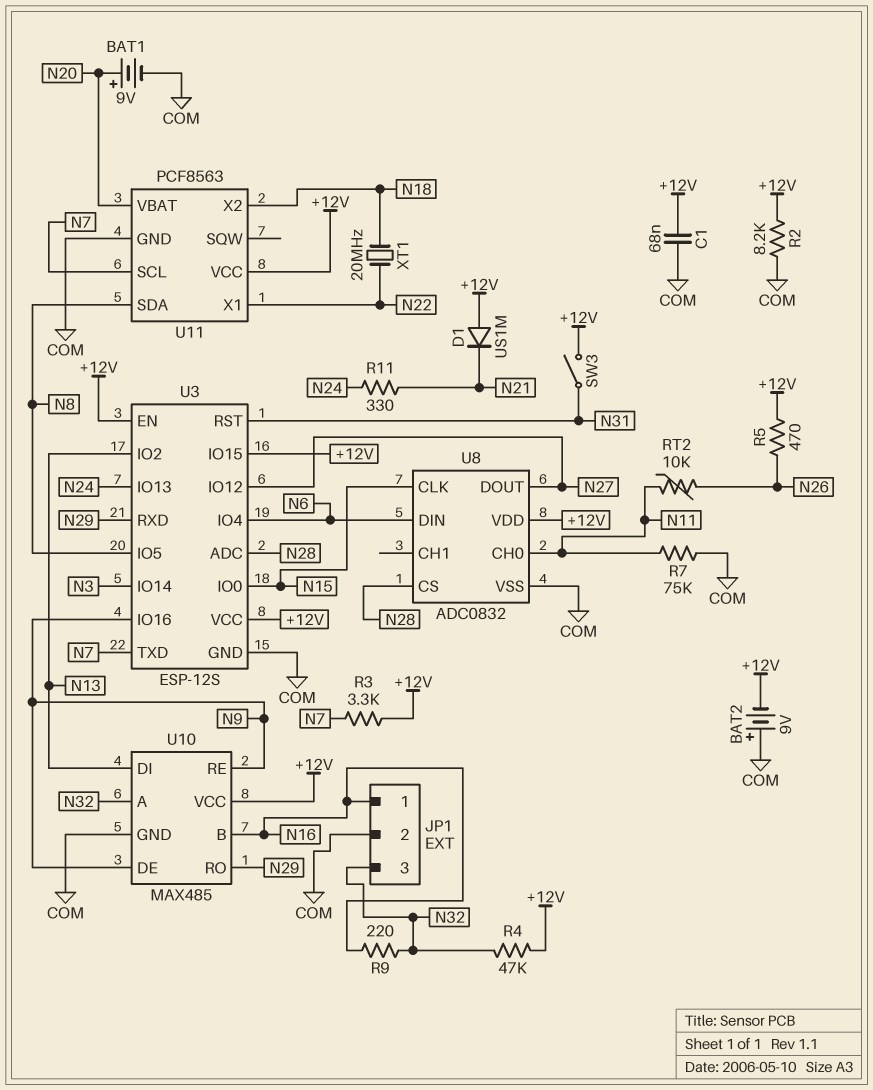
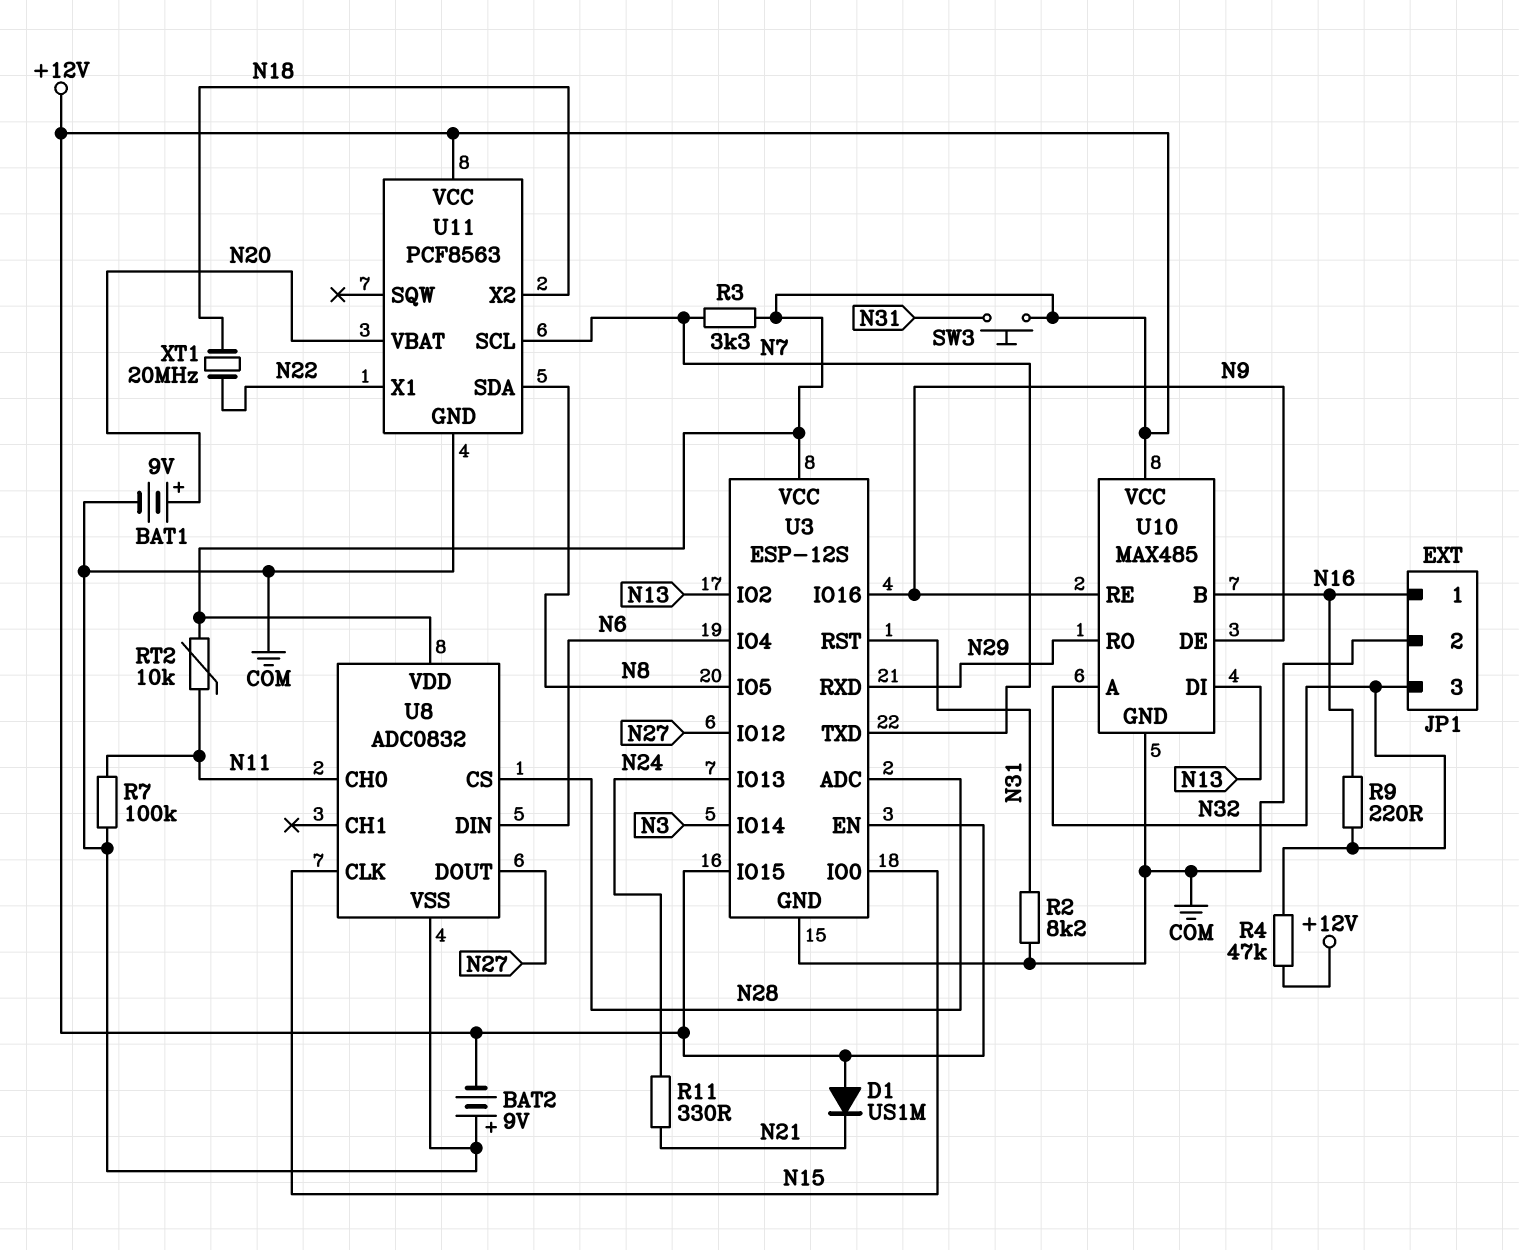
C1: 68nF (+12V, COM) -> none
R2: 8.2k (+12V, COM) -> 8.2k (COM, N31)
R5: 470 (+12V, N26) -> none
R7: 75k (COM, N11) -> 100k (COM, N11)
RT2: 10k (N11, N26) -> 10k (+12V, N11)
SW3: switch (+12V, N31) -> button (+12V, N31)

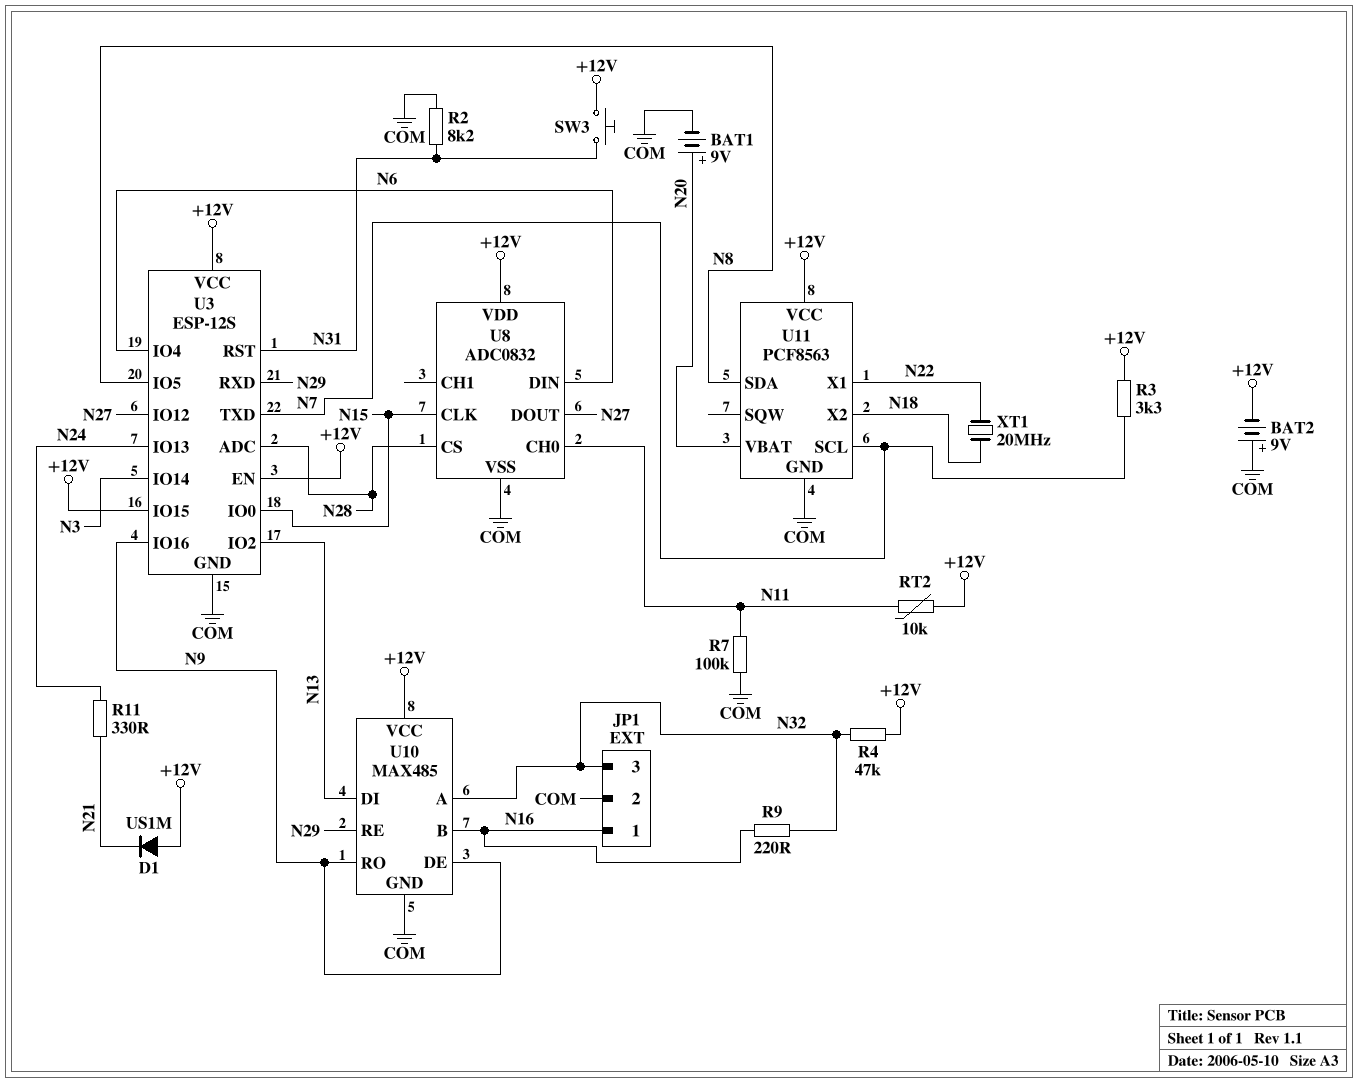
U10 pin RE: N9 -> N29
U10 pin RO: N29 -> N9

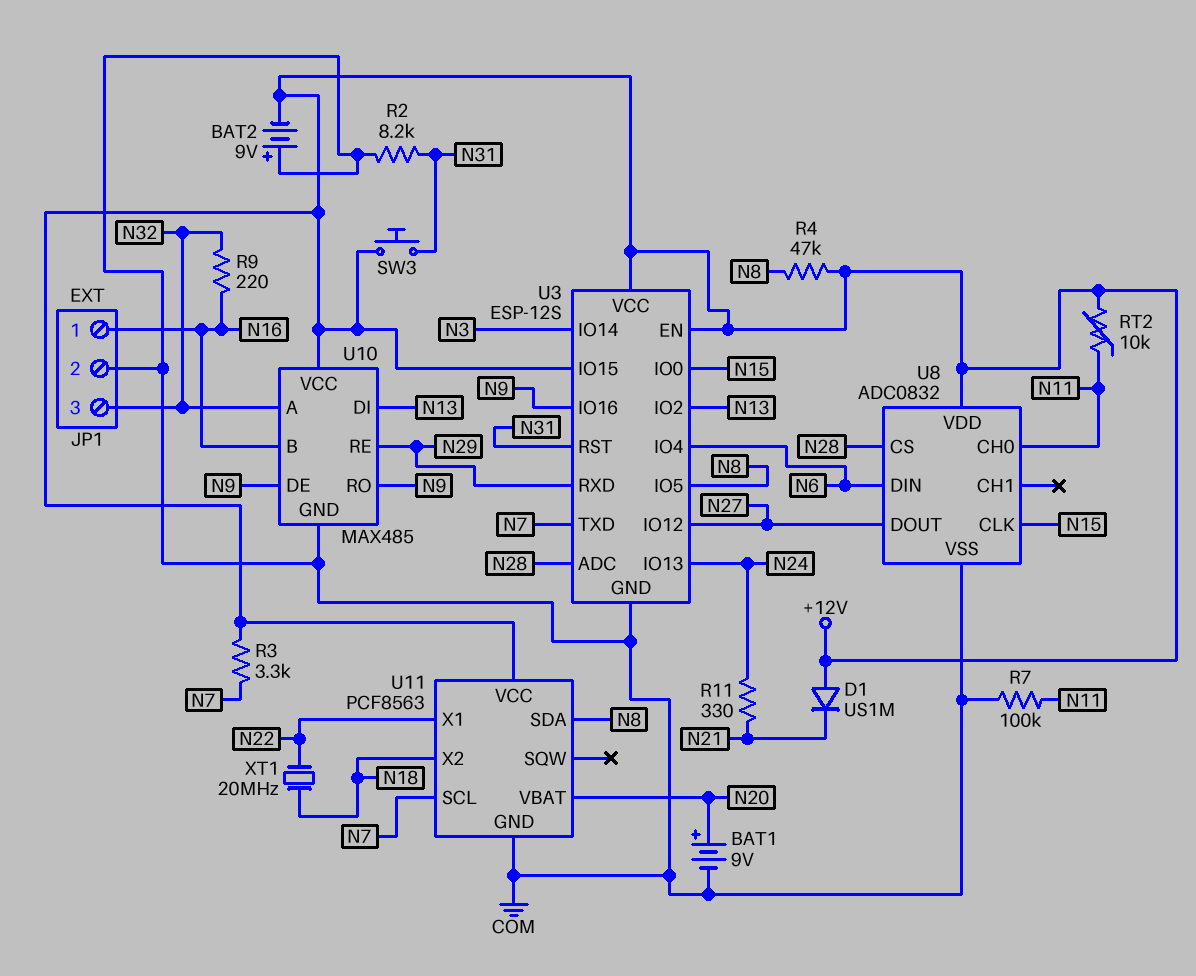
R4: 47k (+12V, N32) -> 47k (+12V, N8)

